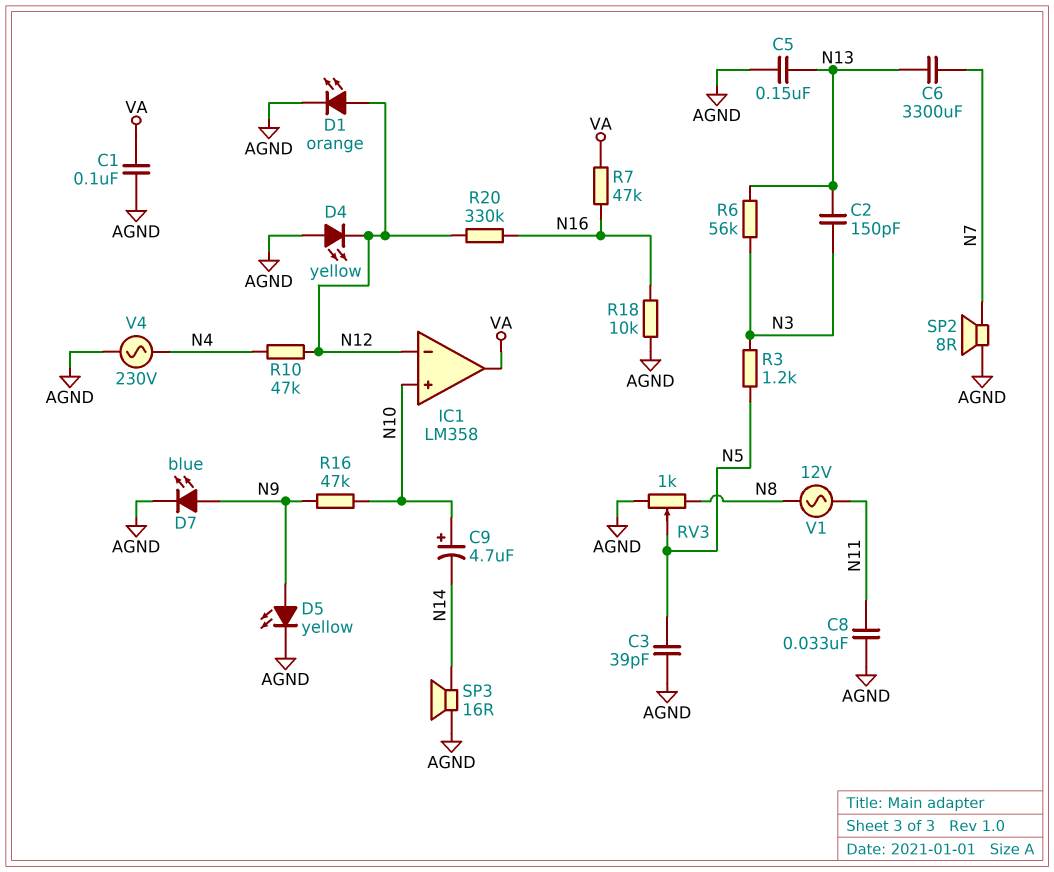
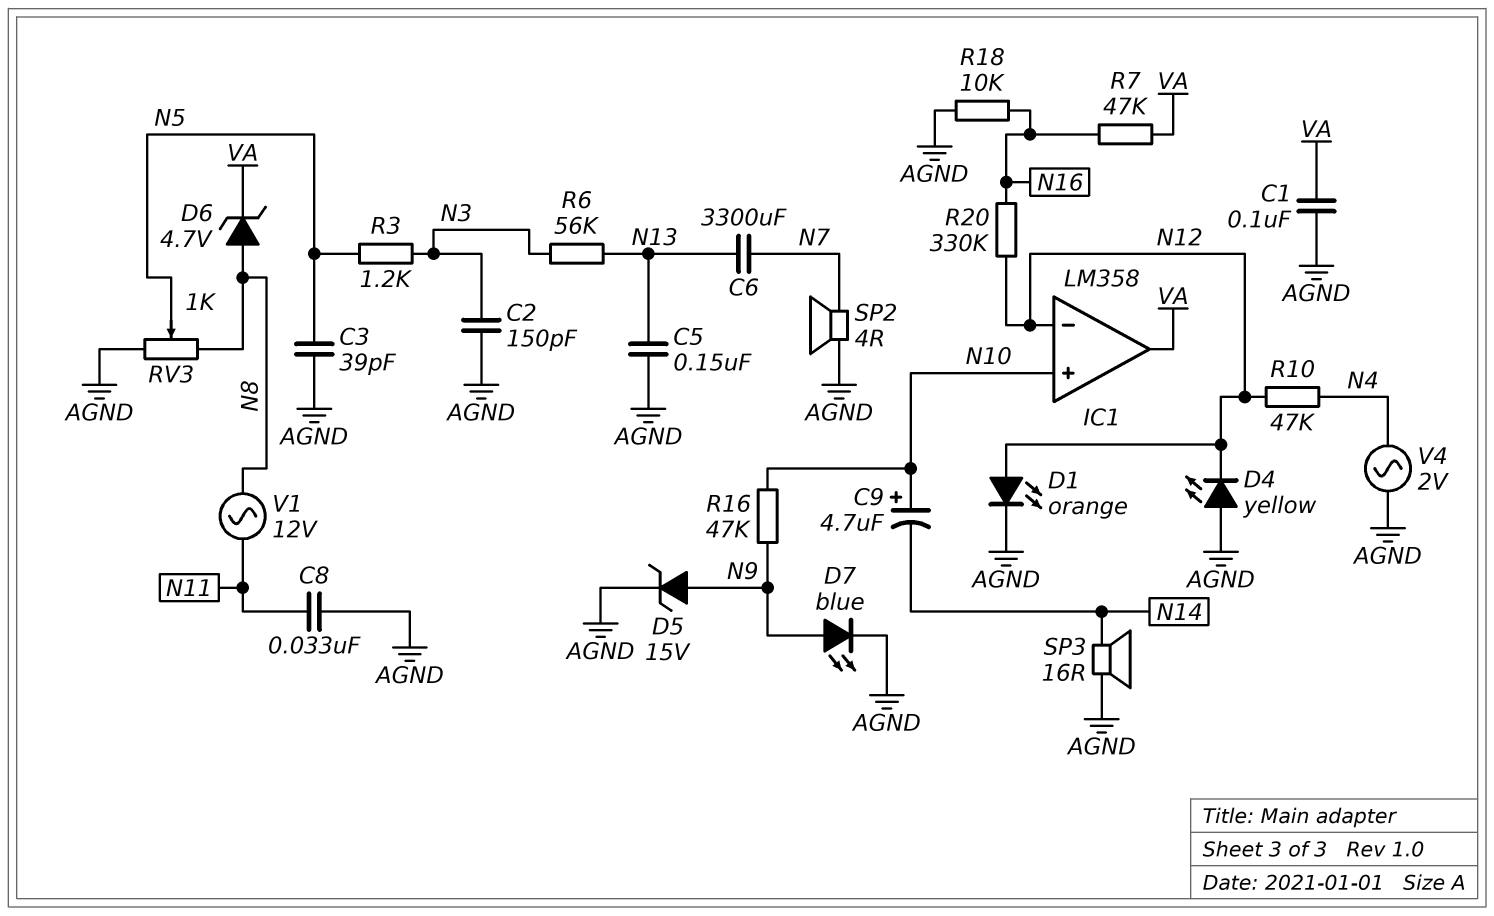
C2: 150pF (N3, N13) -> 150pF (AGND, N3)
D5: LED yellow (A N9, K AGND) -> zener 15V (A N9, K AGND)
D6: none -> zener 4.7V (A N8, K VA)
SP2: speaker 8R (AGND, N7) -> speaker 4R (AGND, N7)
V4: AC 230V (AGND, N4) -> AC 2V (AGND, N4)

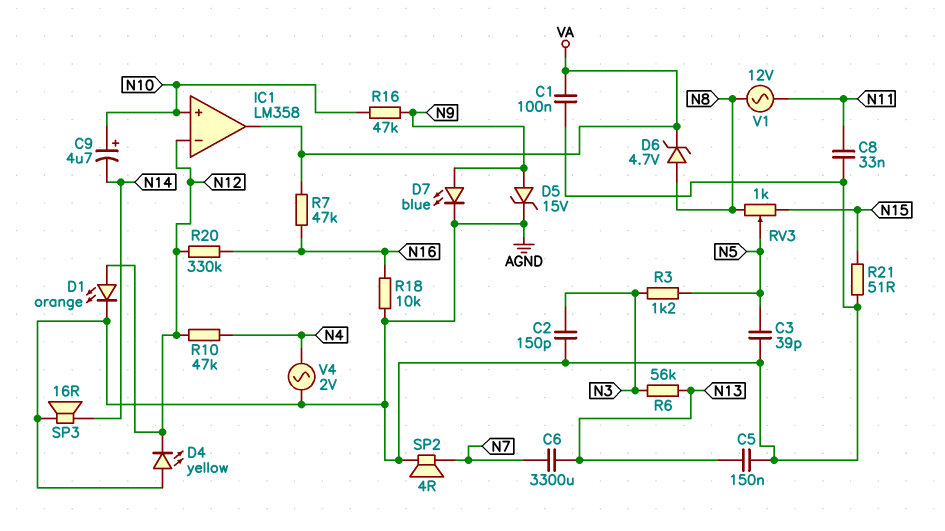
R21: none -> 51 (AGND, N15)
RV3: 1k (AGND, N8, wiper N5) -> 1k (N8, N15, wiper N5)

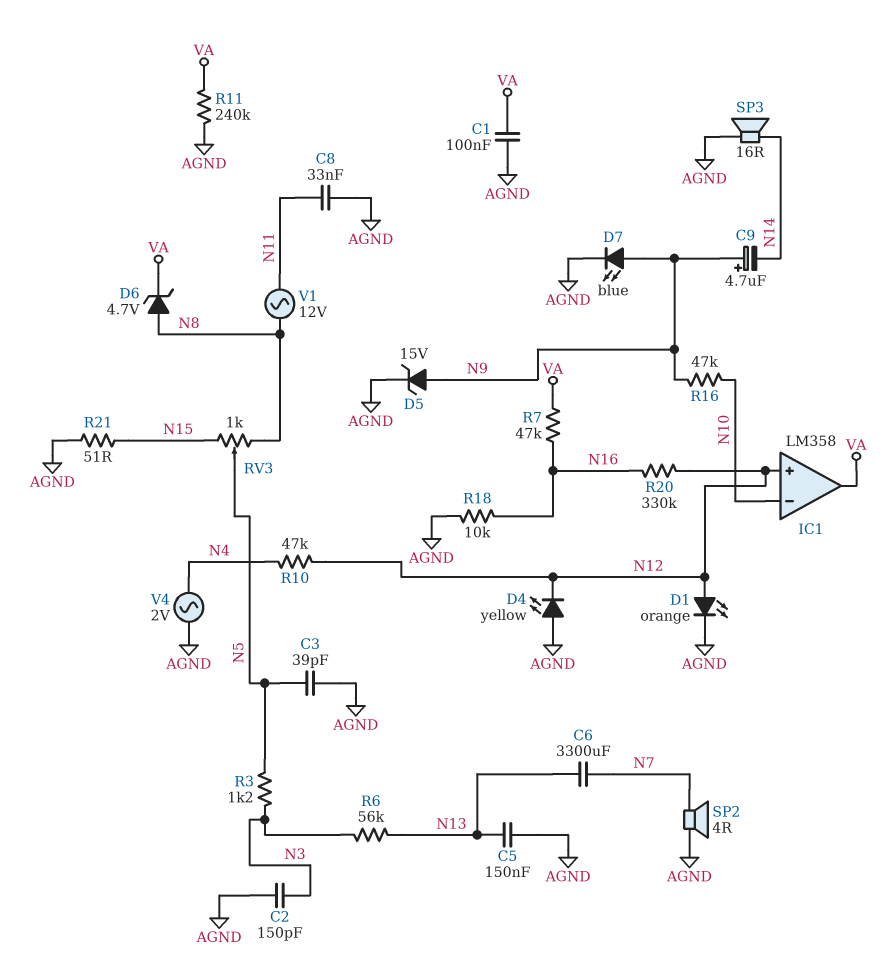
C9: 4.7uF (plus N10, minus N14) -> 4.7uF (plus N9, minus N14)
IC1 pin in+: N10 -> N12
IC1 pin in-: N12 -> N10
R11: none -> 240k (AGND, VA)

